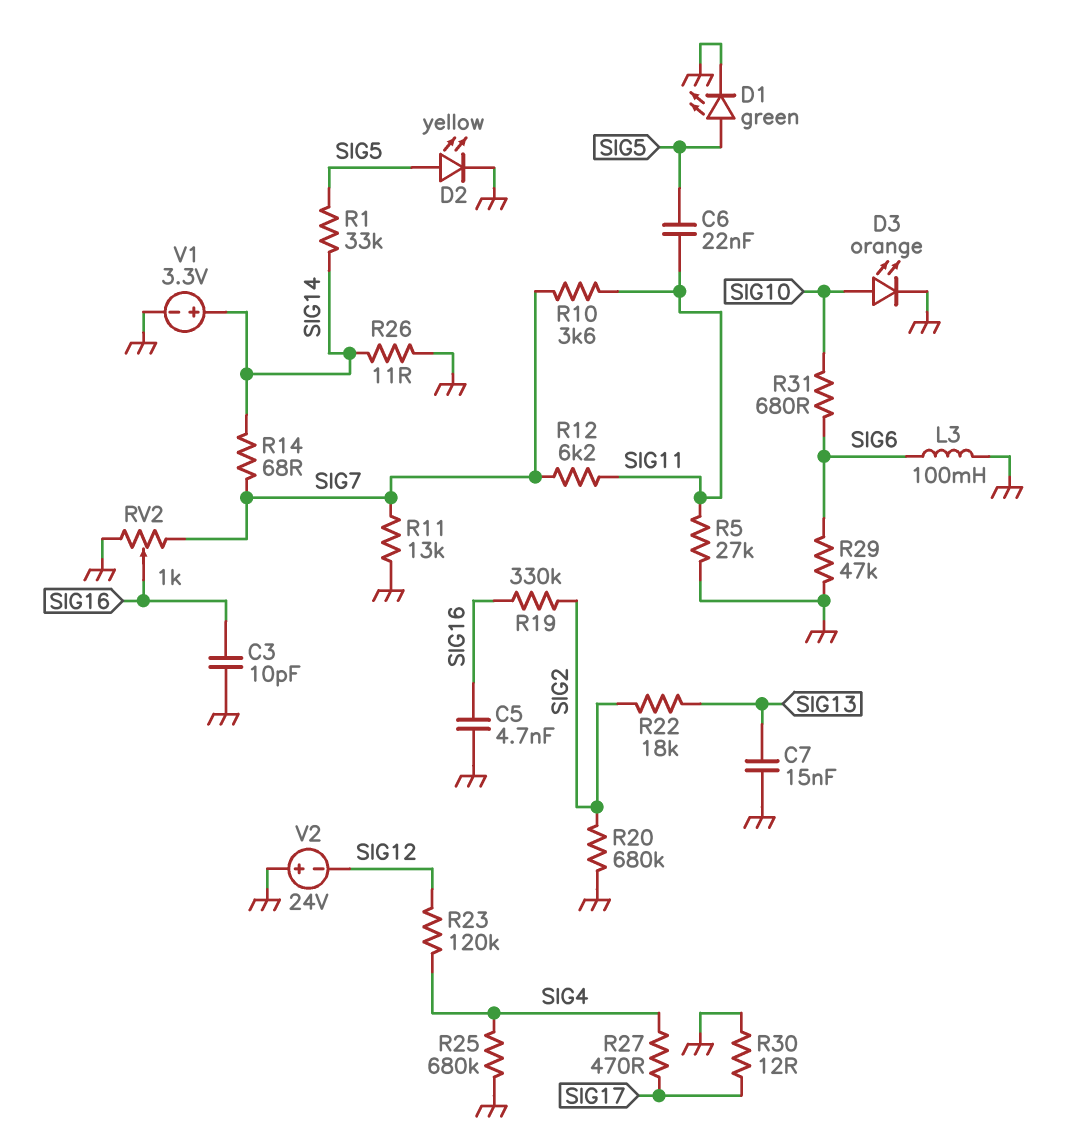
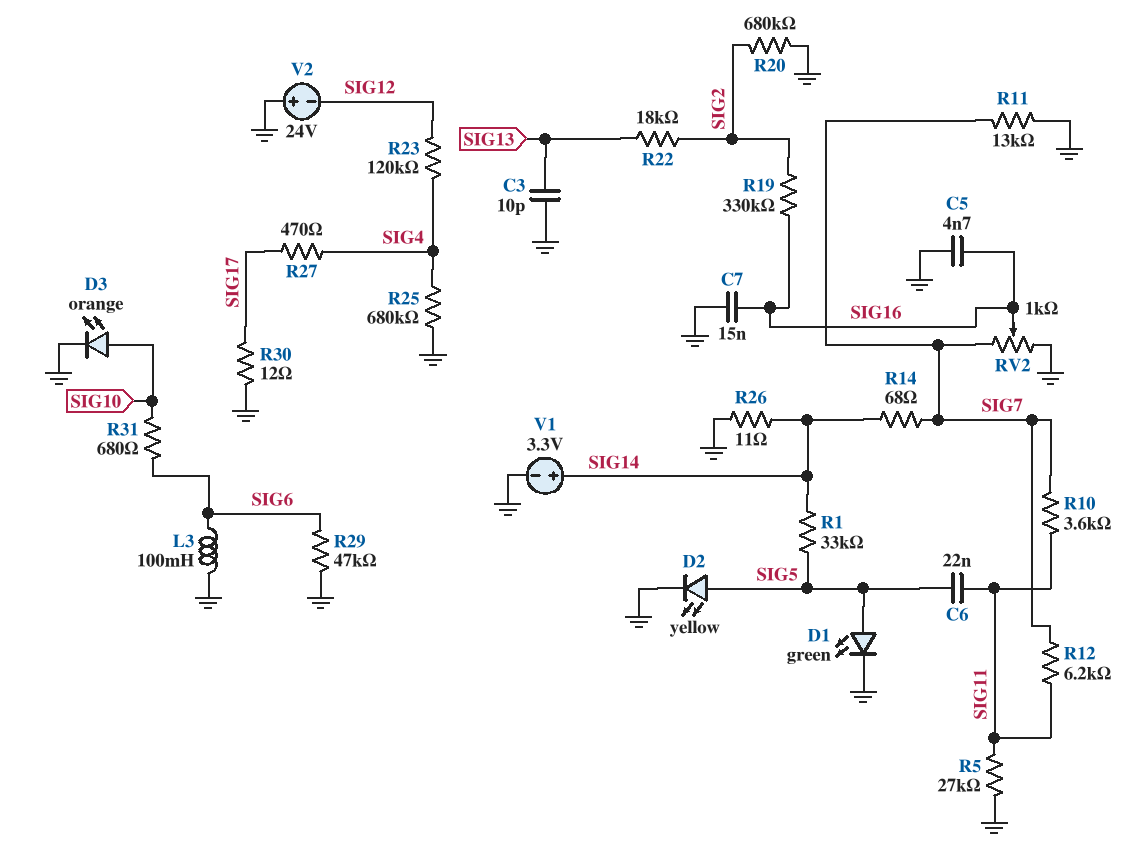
C3: 10pF (GND, SIG16) -> 10pF (GND, SIG13)
C7: 15nF (GND, SIG13) -> 15nF (GND, SIG16)

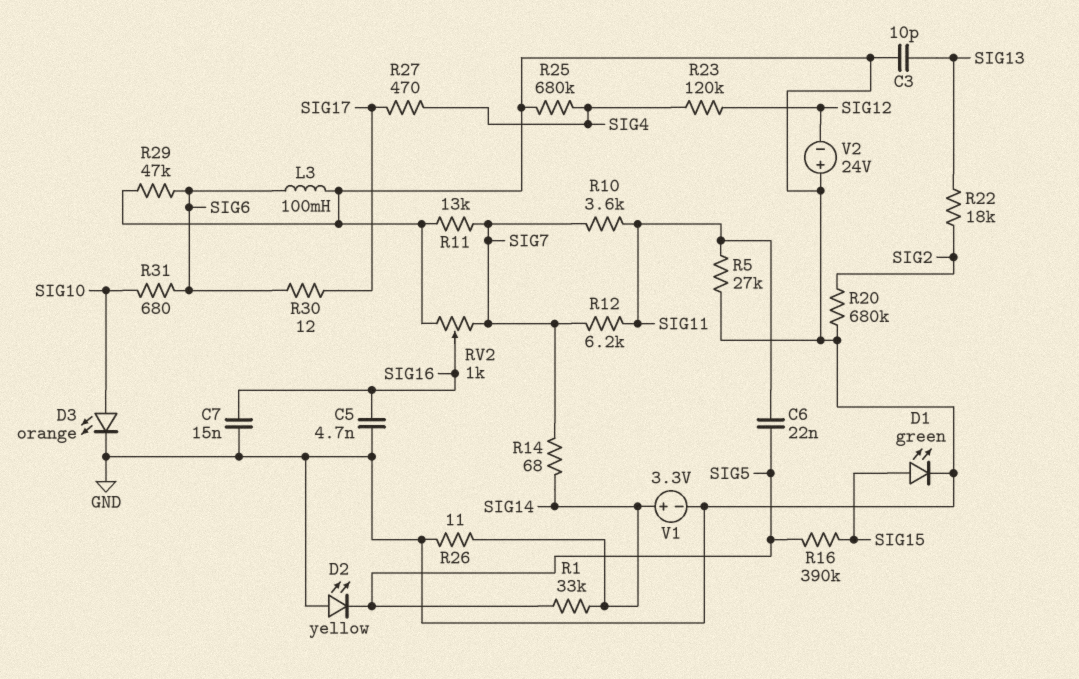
D1: LED green (A SIG5, K GND) -> LED green (A SIG15, K GND)
D2: LED yellow (A SIG5, K GND) -> LED yellow (A GND, K SIG5)
R16: none -> 390k (SIG5, SIG15)
R19: 330k (SIG2, SIG16) -> none
R30: 12 (GND, SIG17) -> 12 (SIG6, SIG17)

